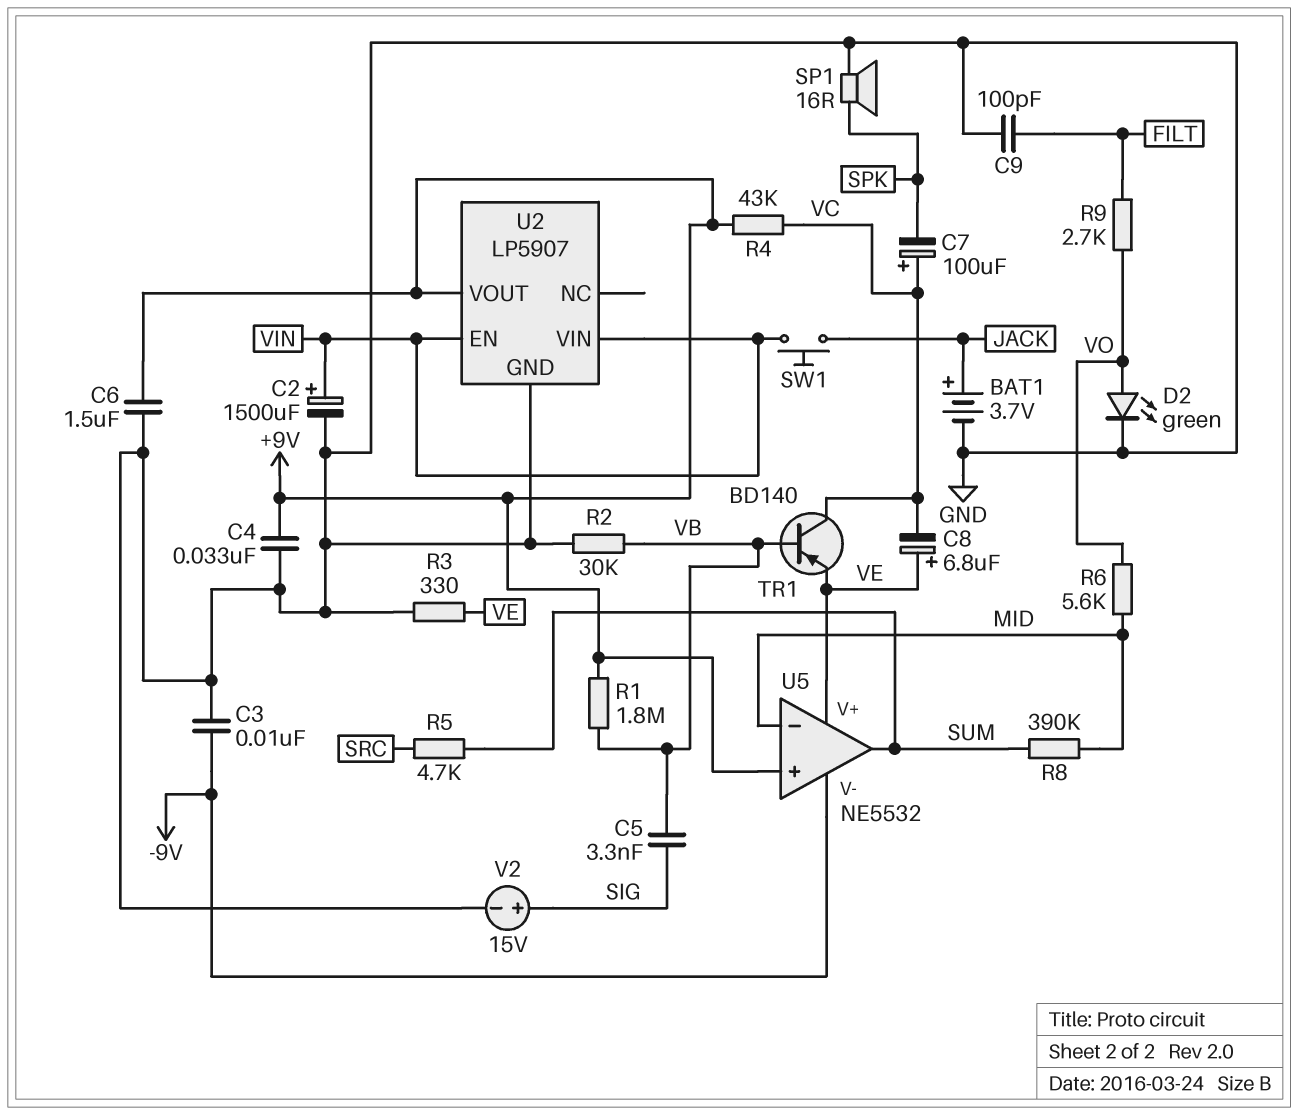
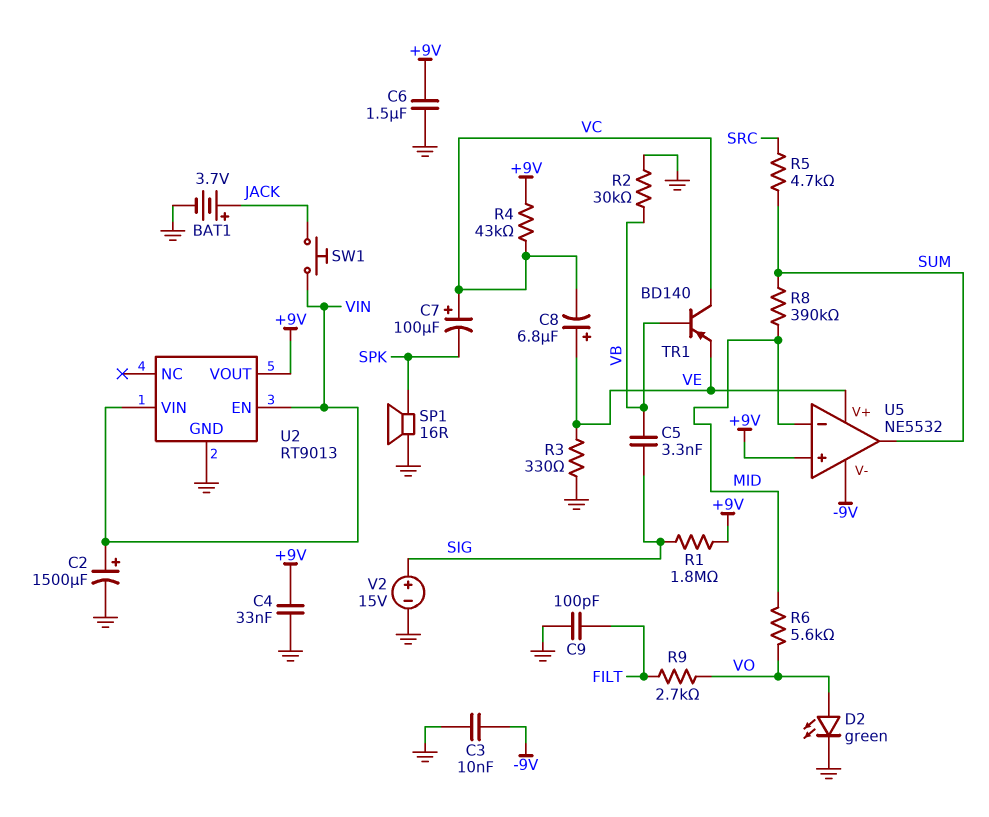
R1: 1.8M (+9V, VB) -> 1.8M (+9V, SIG)
U2: LP5907 -> RT9013

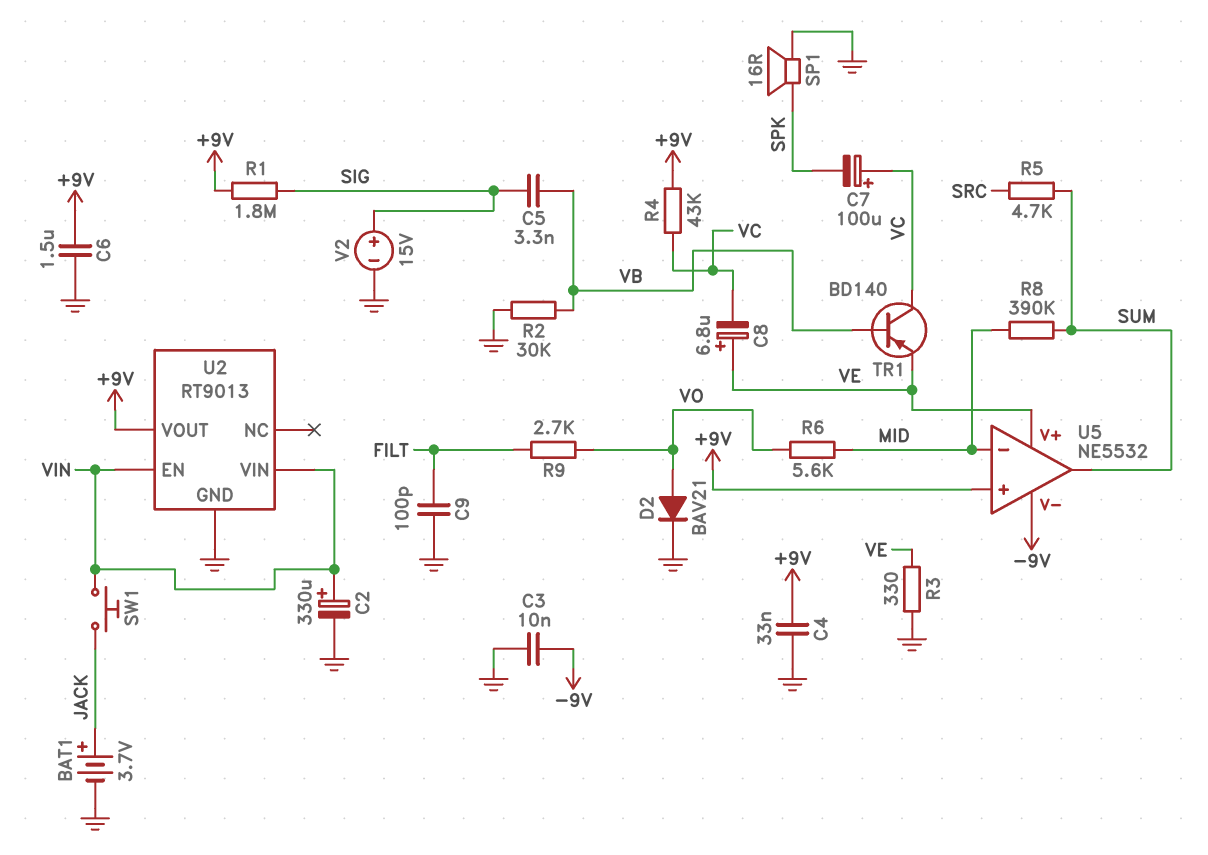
C2: 1500uF (plus VIN, minus GND) -> 330uF (plus VIN, minus GND)
D2: LED green (A VO, K GND) -> diode BAV21 (A VO, K GND)

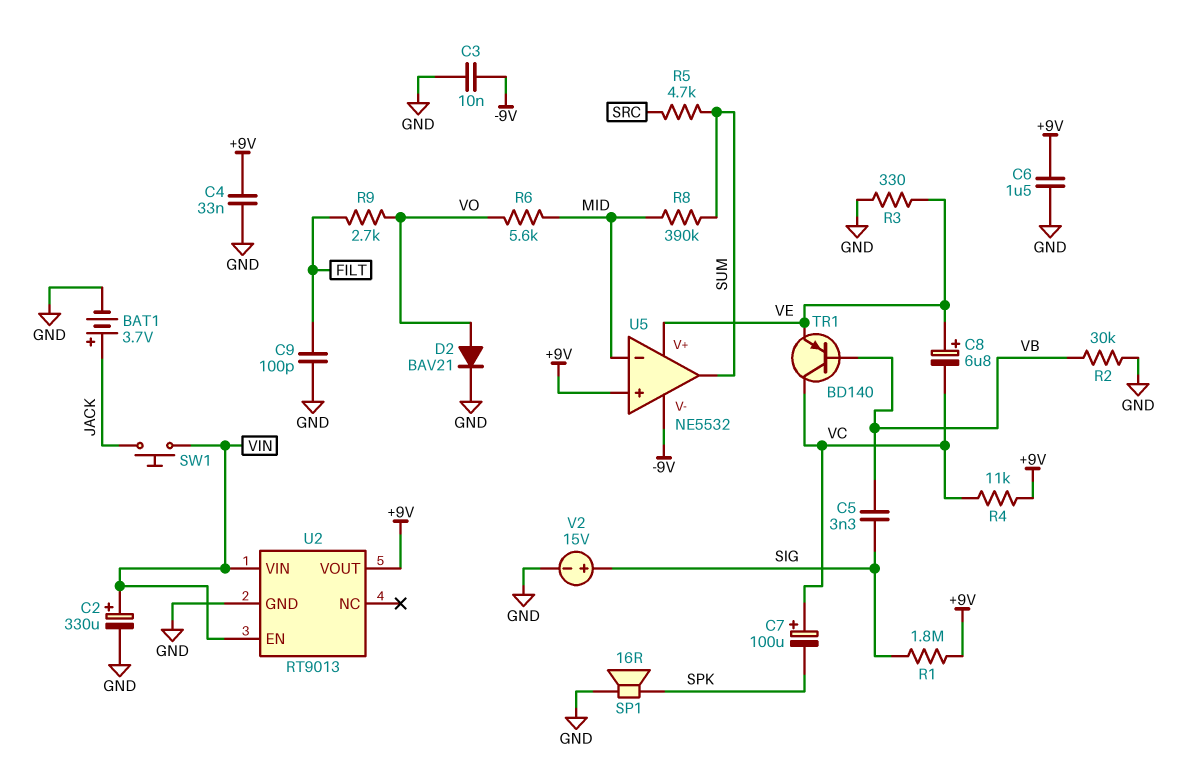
R4: 43k (+9V, VC) -> 11k (+9V, VC)

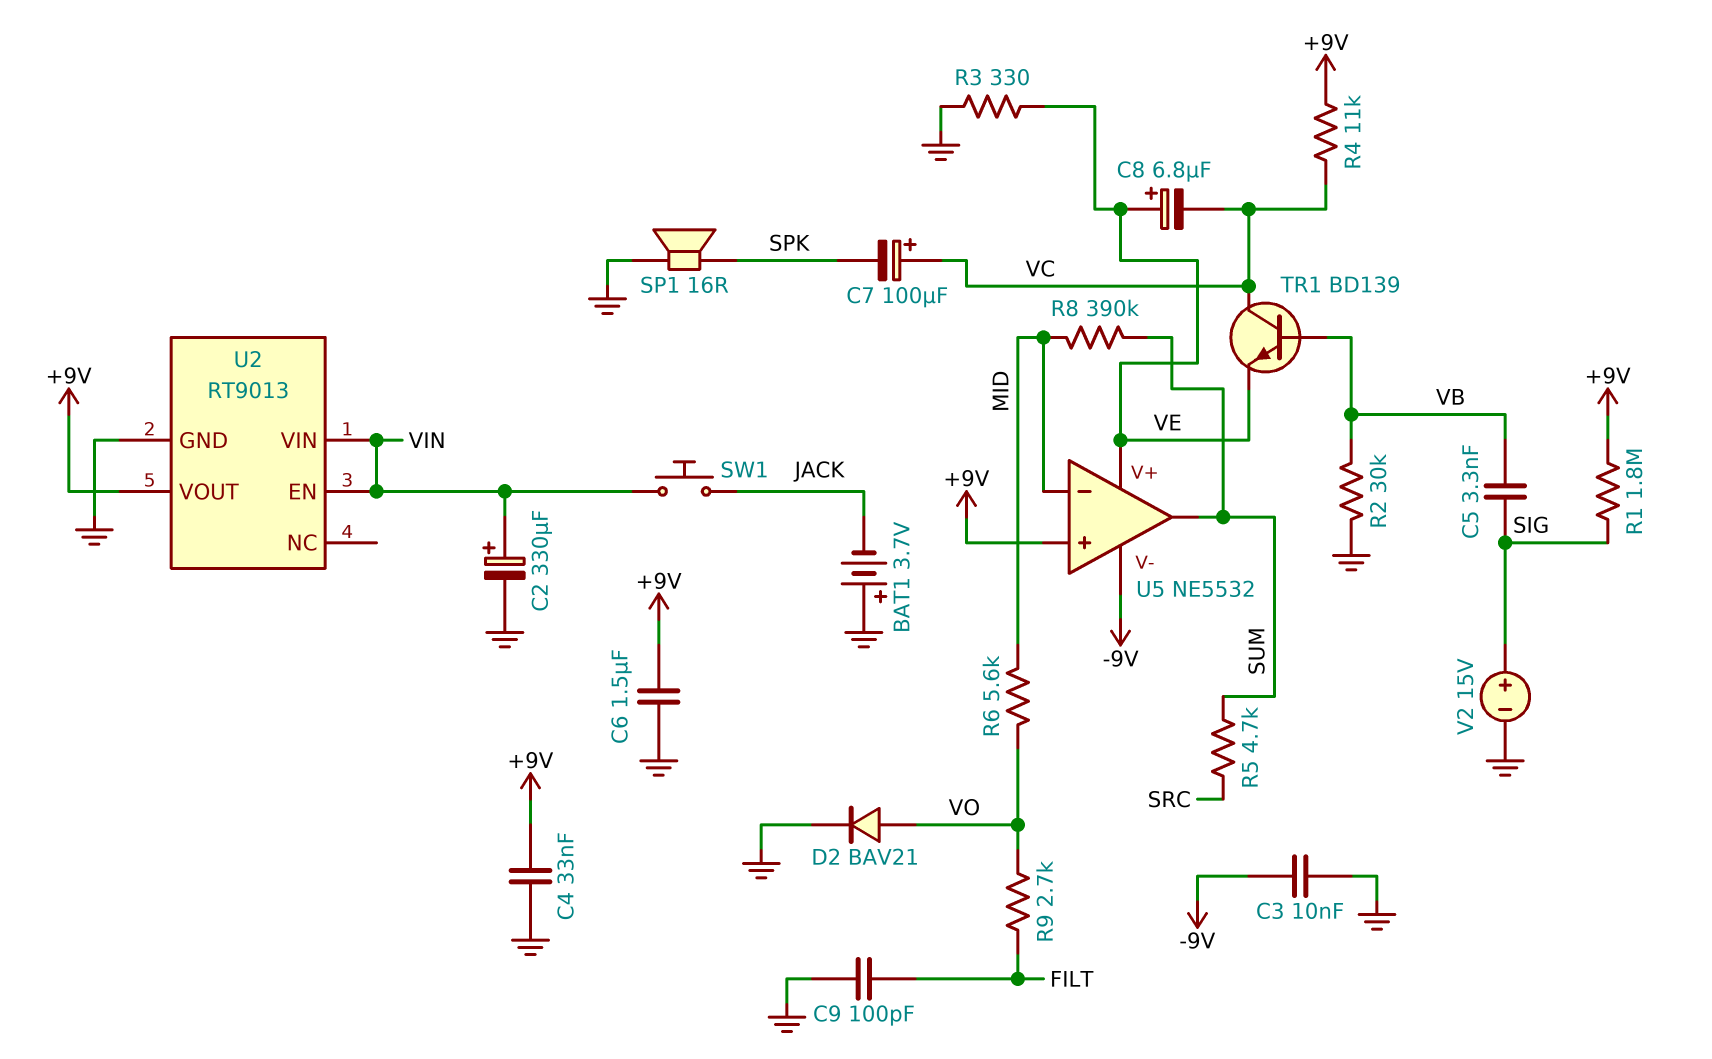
BAT1: 3.7V (plus JACK, minus GND) -> 3.7V (plus GND, minus JACK)
TR1: PNP BD140 (B VB, C VC, E VE) -> NPN BD139 (B VB, C VC, E VE)

